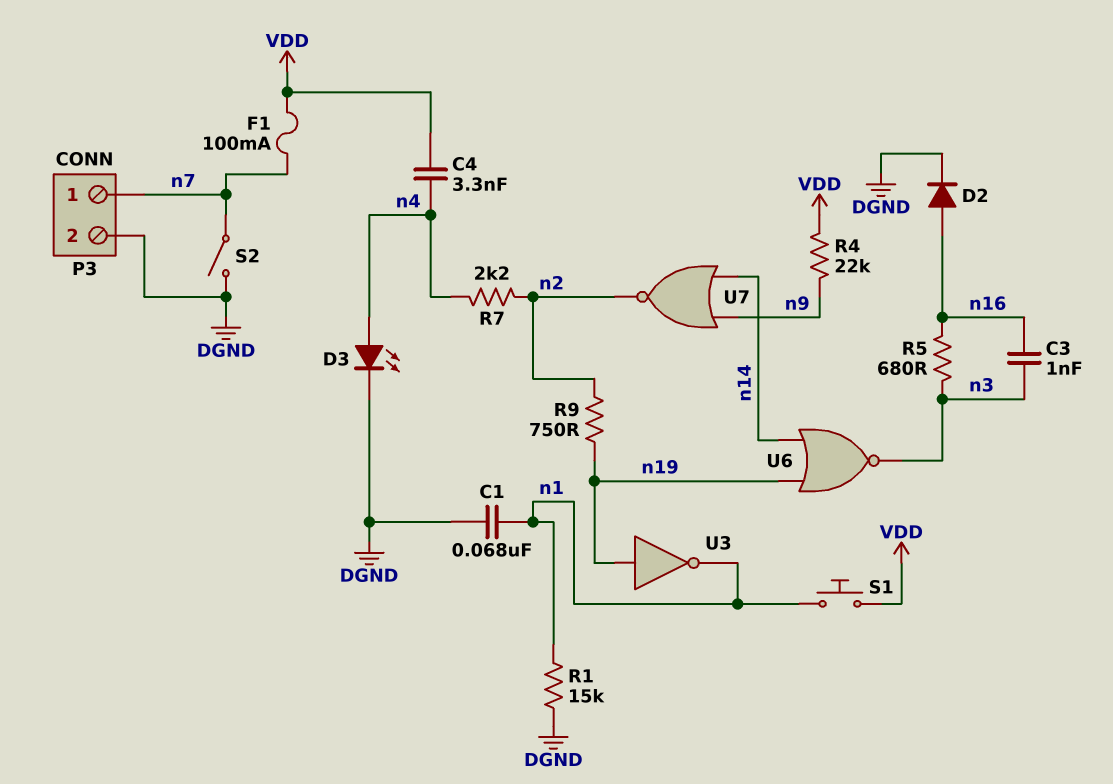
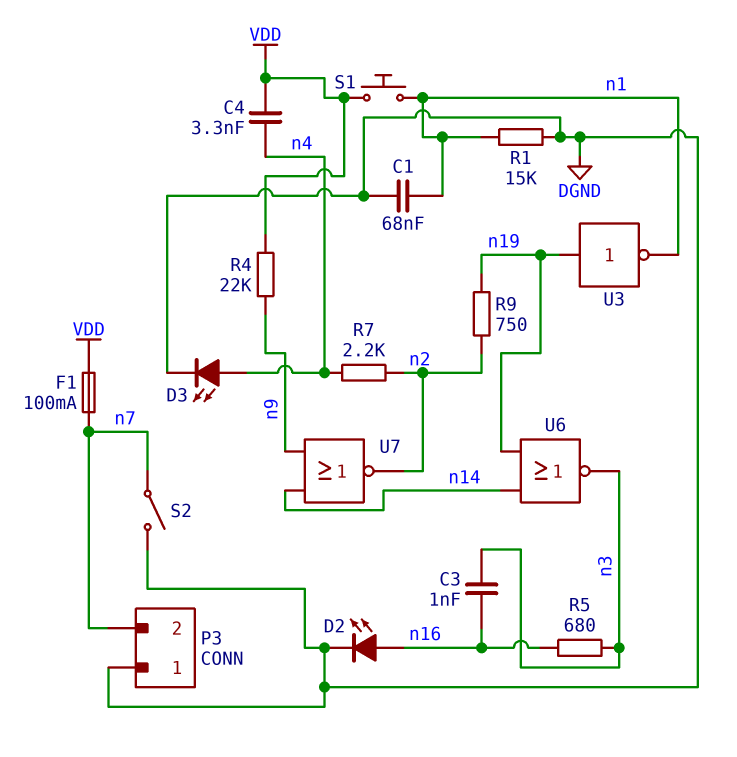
D2: diode (A n16, K DGND) -> LED (A n16, K DGND)
P3 pin 1: n7 -> DGND
P3 pin 2: DGND -> n7

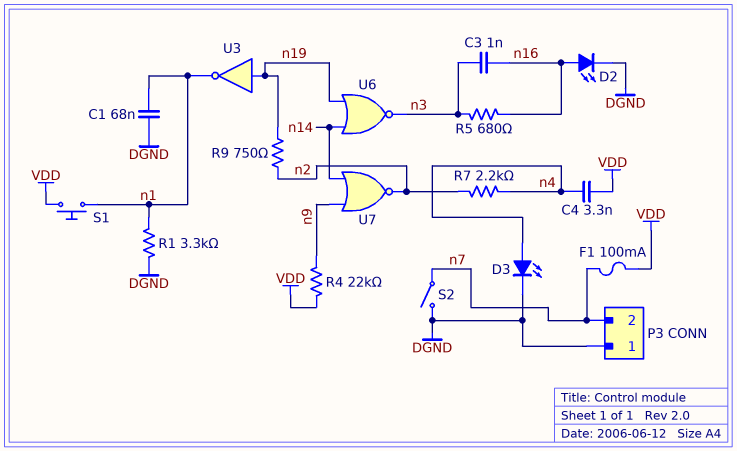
R1: 15k (DGND, n1) -> 3.3k (DGND, n1)

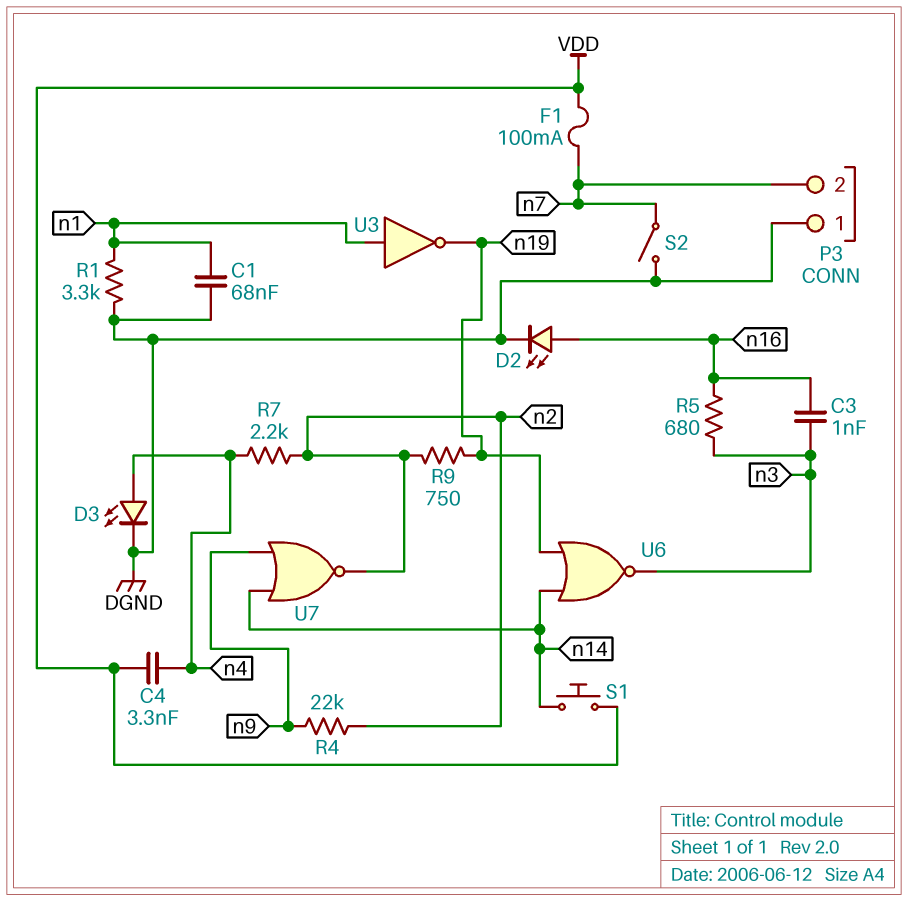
R4: 22k (VDD, n9) -> 22k (n2, n9)
S1: button (VDD, n1) -> button (VDD, n14)
U3: NOT (in n19, out n1) -> NOT (in n1, out n19)

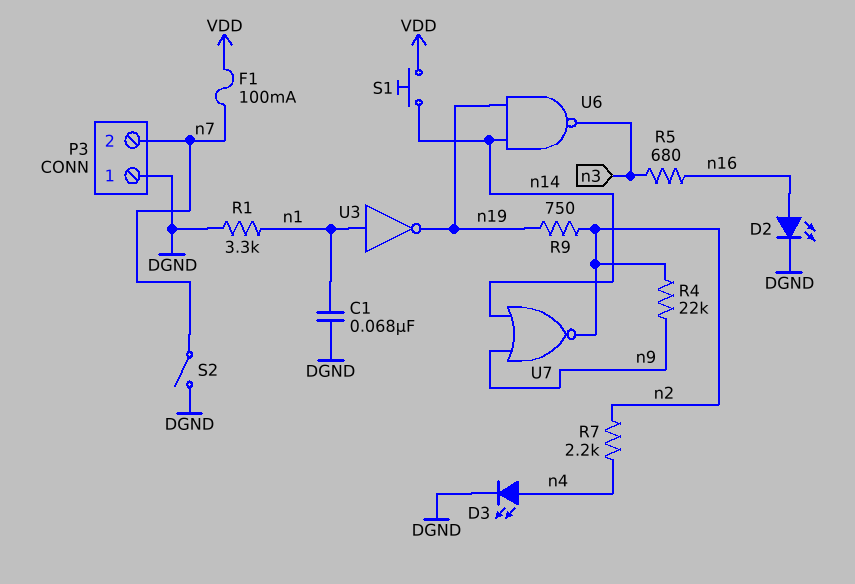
C3: 1nF (n3, n16) -> none
C4: 3.3nF (VDD, n4) -> none
U6: NOR (in n14, in n19, out n3) -> NAND (in n14, in n19, out n3)

